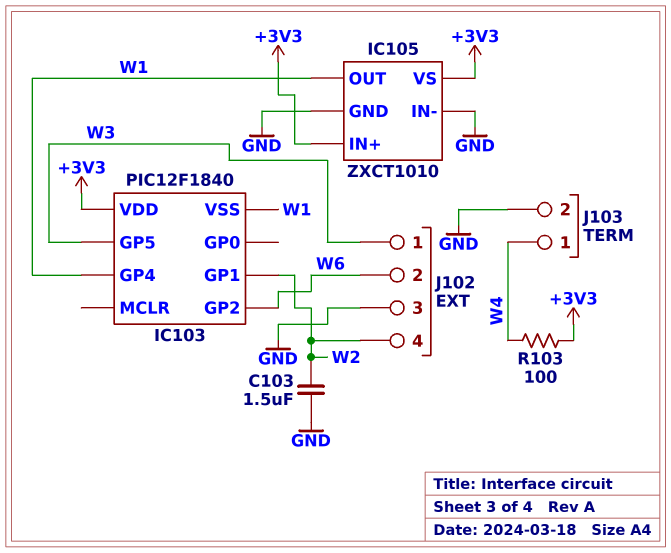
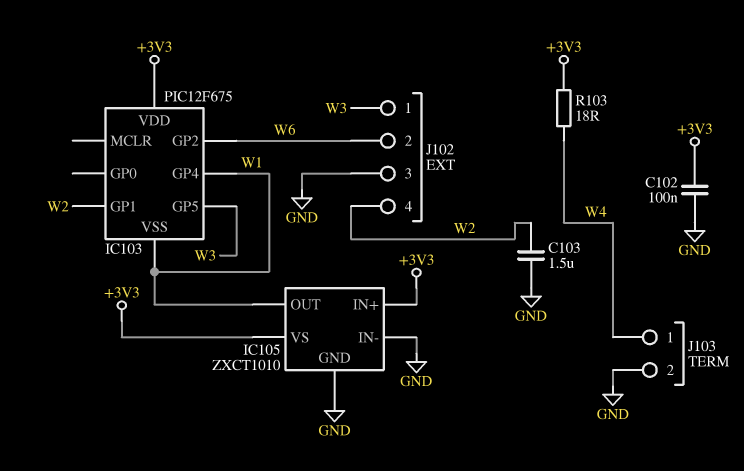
C102: none -> 100nF (+3V3, GND)
IC103: PIC12F1840 -> PIC12F675
R103: 100 (+3V3, W4) -> 18 (+3V3, W4)

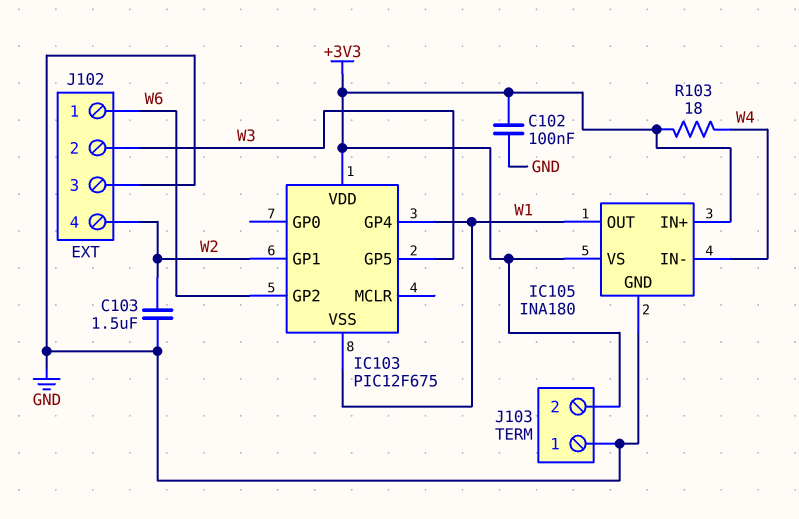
IC105: ZXCT1010 -> INA180
IC105 pin IN-: GND -> W4
J102 pin 1: W3 -> W6
J102 pin 2: W6 -> W3
J103 pin 1: W4 -> GND
J103 pin 2: GND -> +3V3

